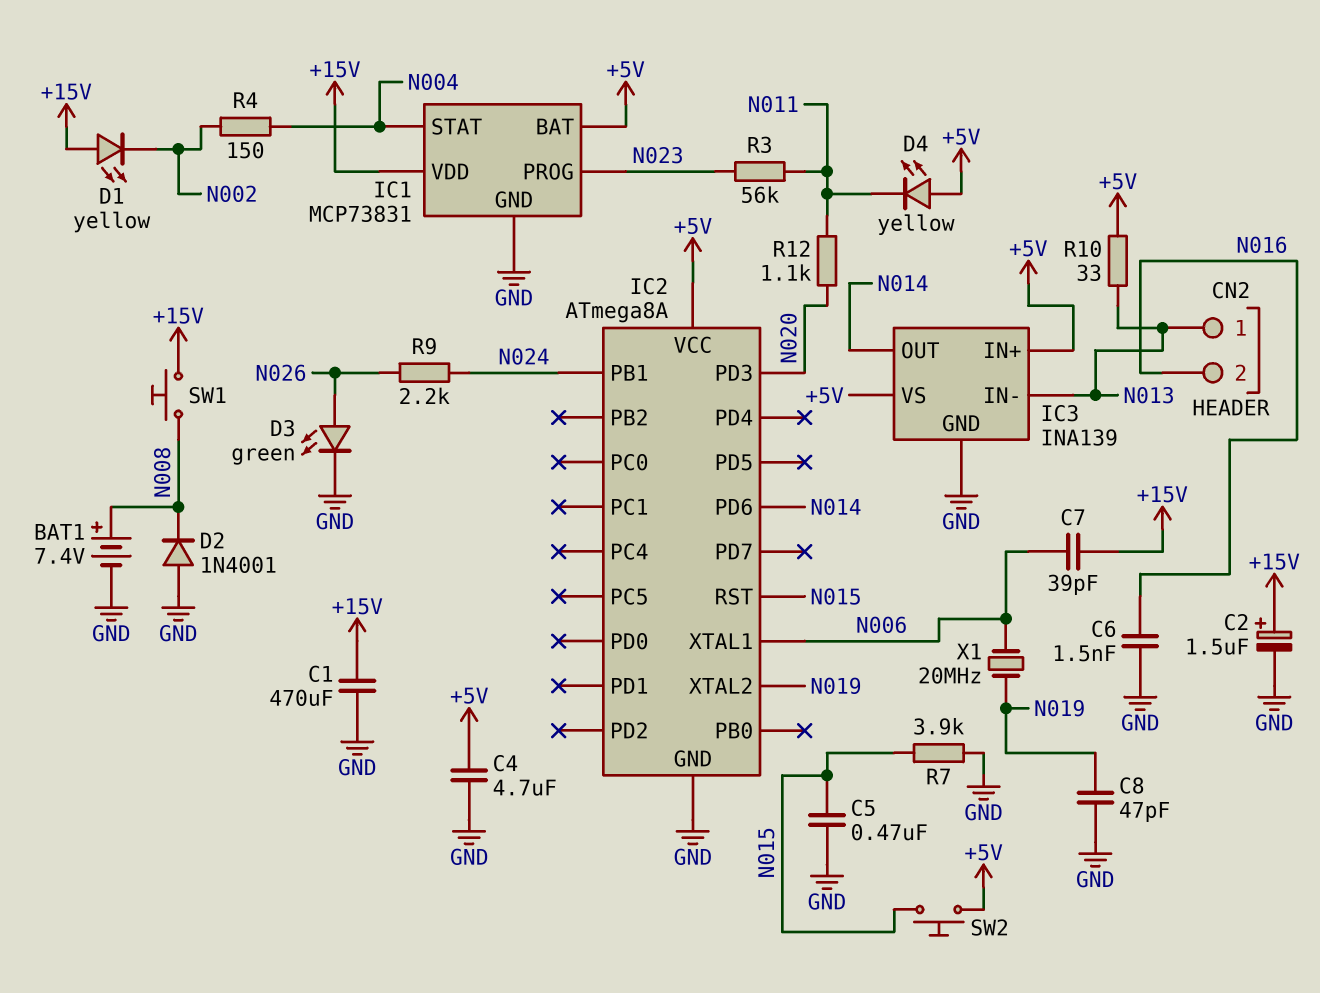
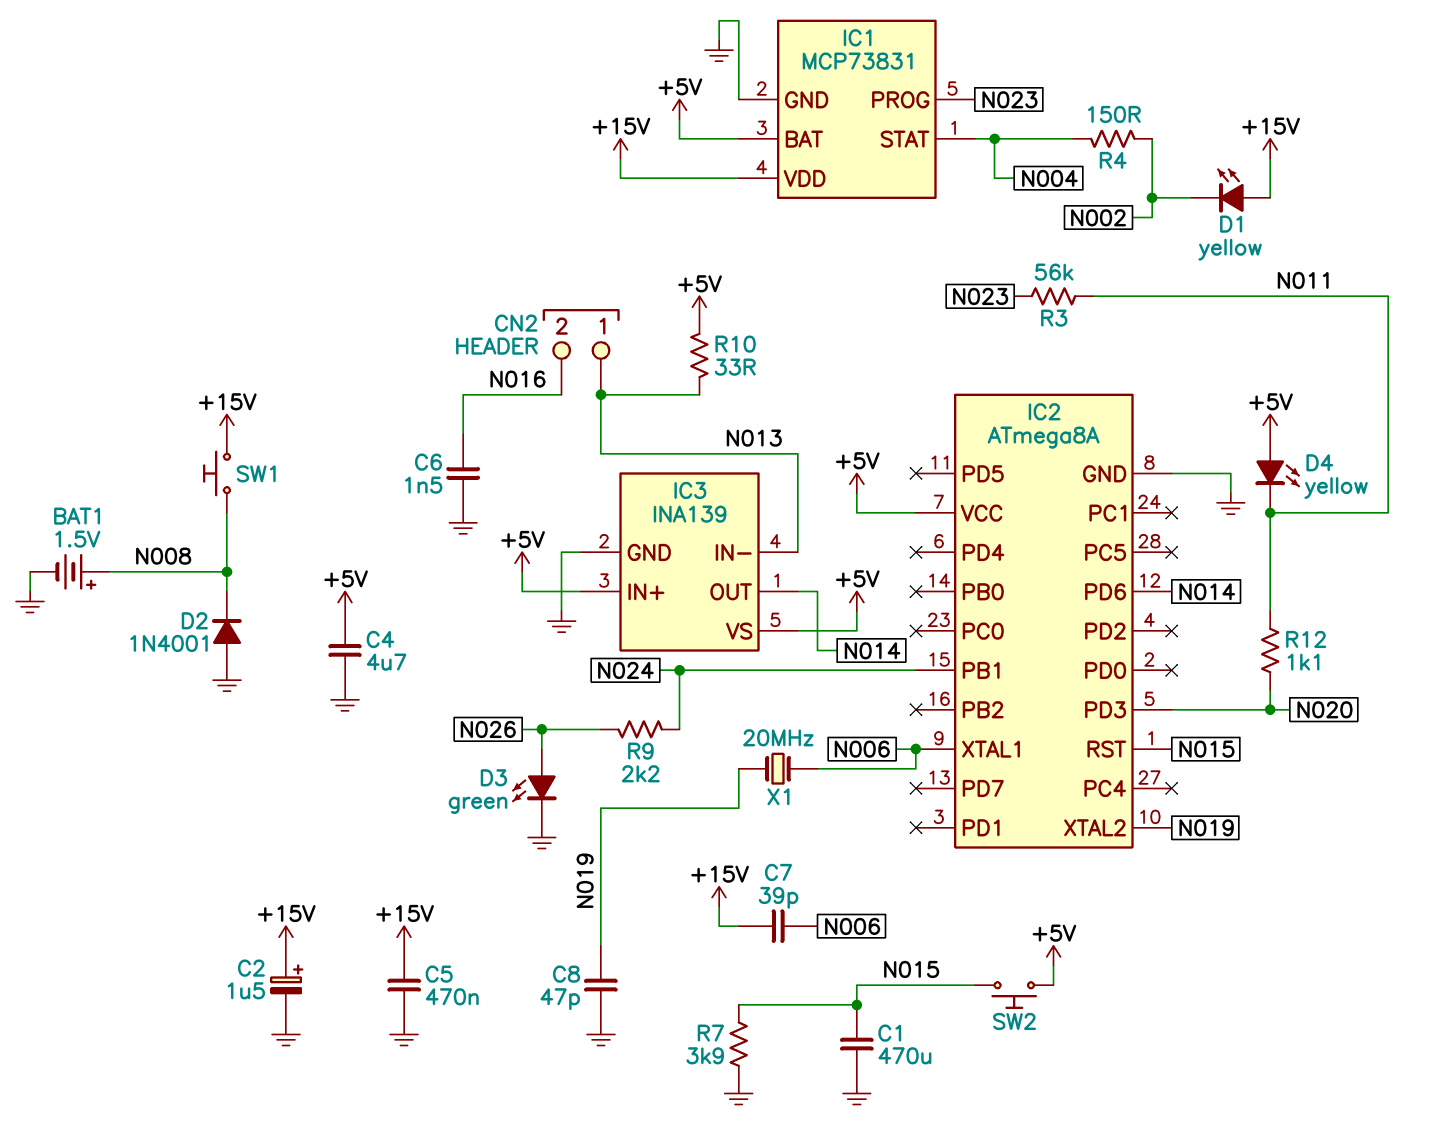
BAT1: 7.4V (plus N008, minus GND) -> 1.5V (plus N008, minus GND)
C1: 470uF (+15V, GND) -> 470uF (GND, N015)
C5: 470nF (GND, N015) -> 470nF (+15V, GND)

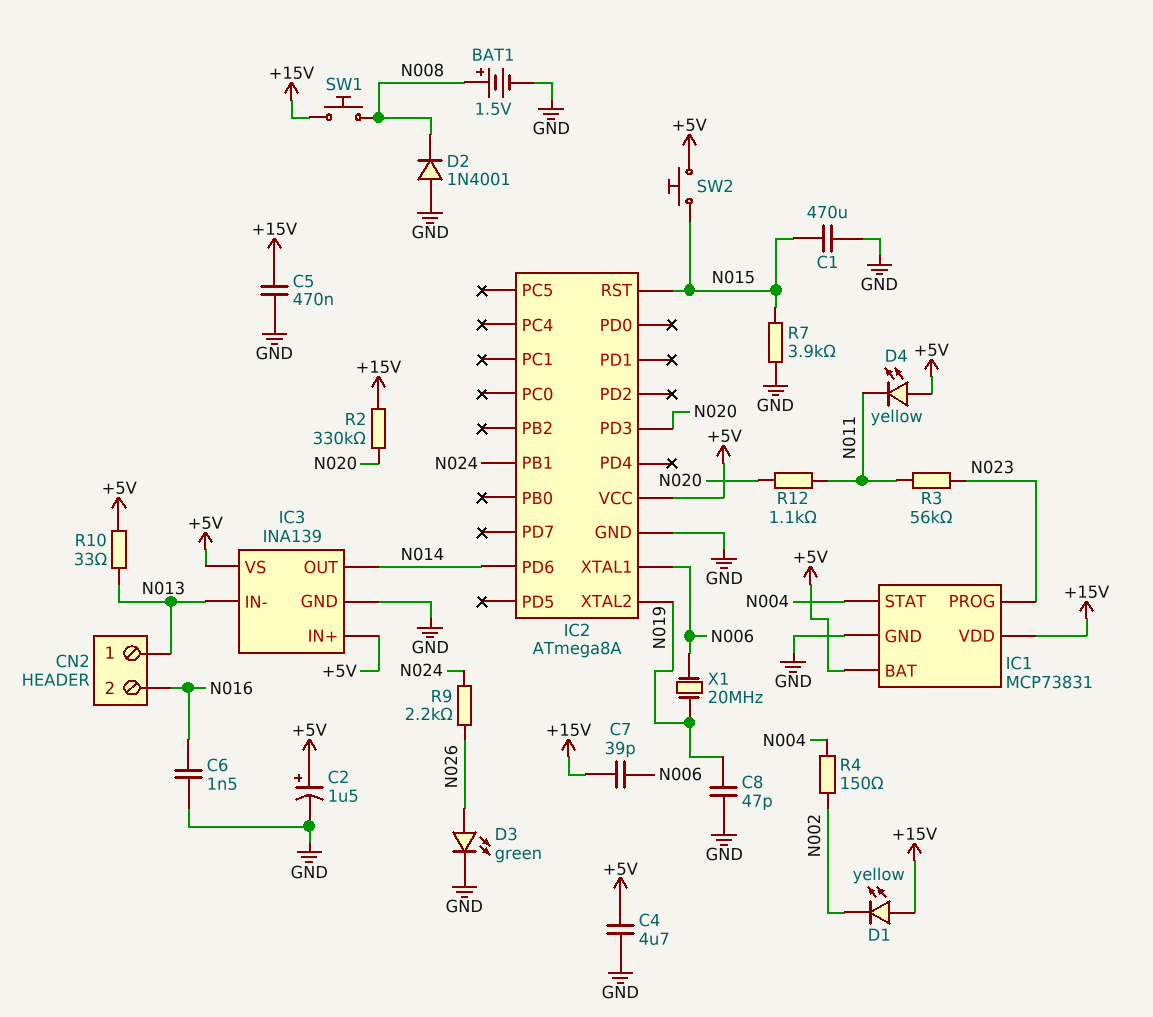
C2: 1.5uF (plus +15V, minus GND) -> 1.5uF (plus +5V, minus GND)
R2: none -> 330k (+15V, N020)

